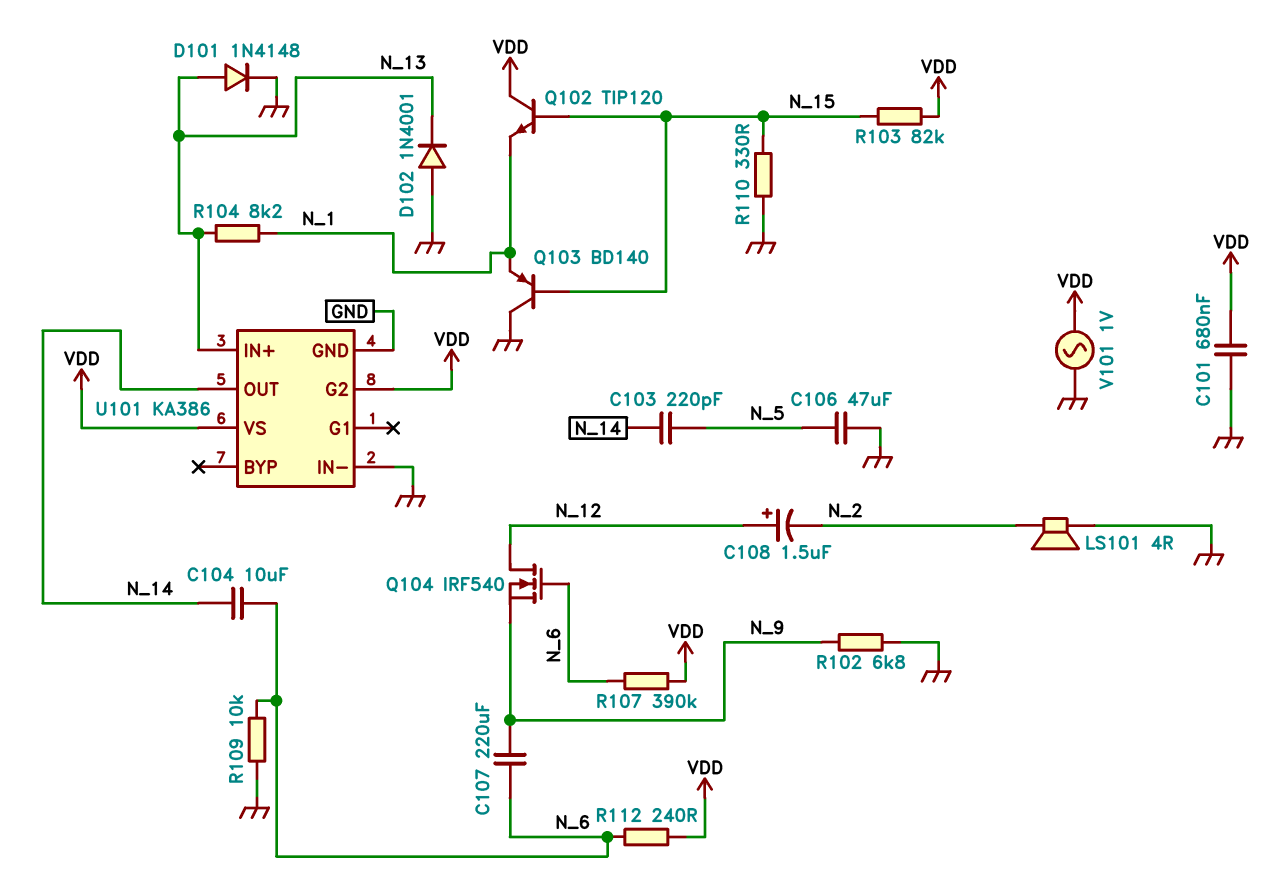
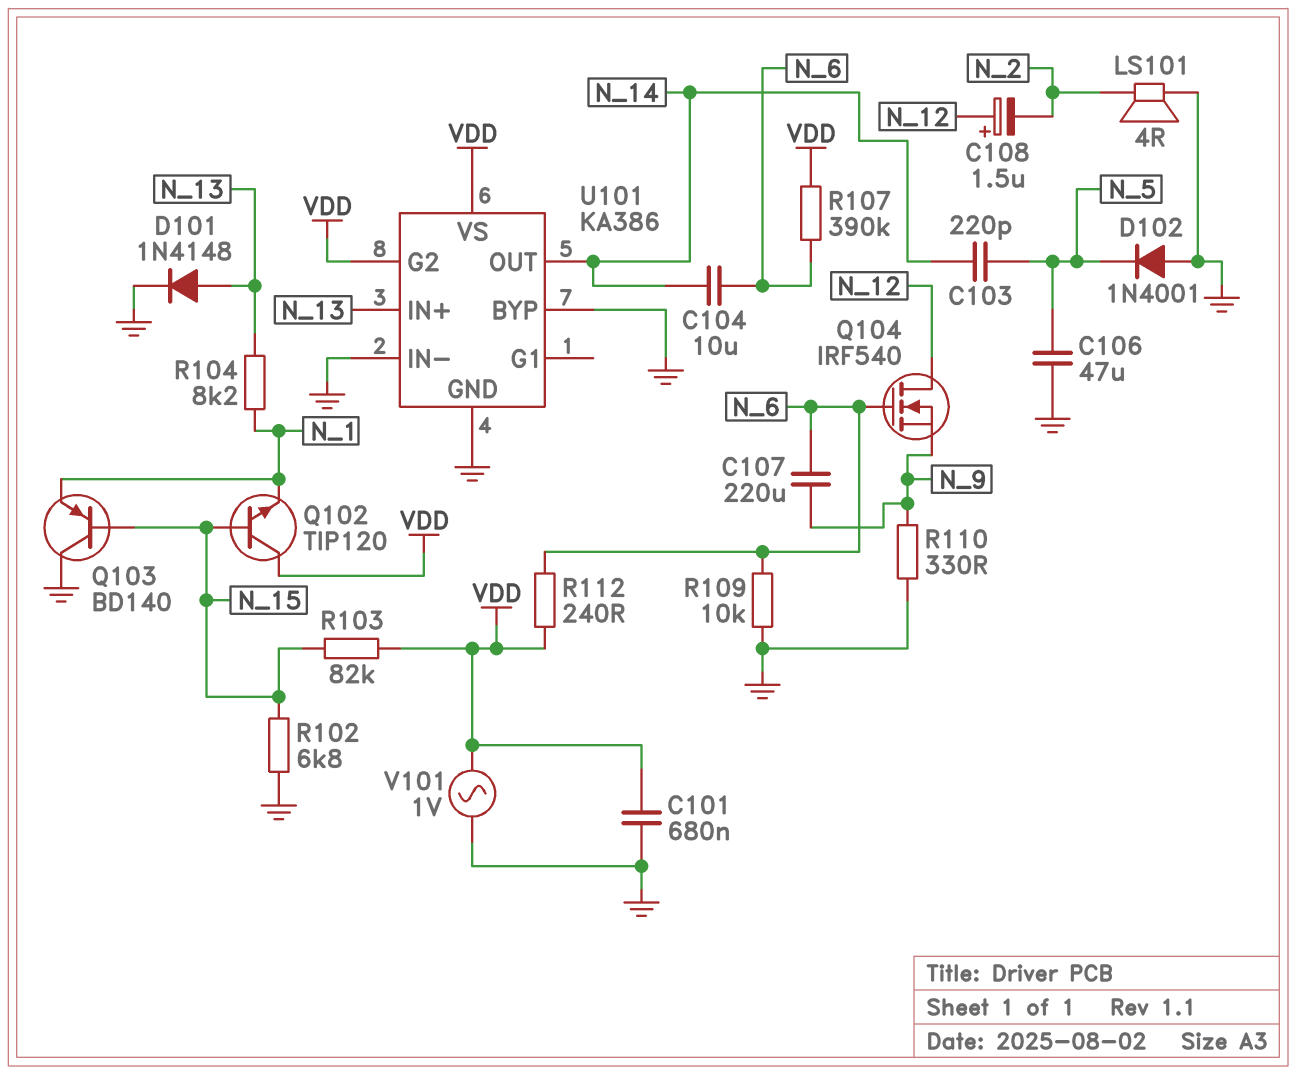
D102: diode 1N4001 (A GND, K N_13) -> diode 1N4001 (A GND, K N_5)
R102: 6.8k (GND, N_9) -> 6.8k (GND, N_15)
R110: 330 (GND, N_15) -> 330 (GND, N_9)
U101 pin BYP: none -> GND

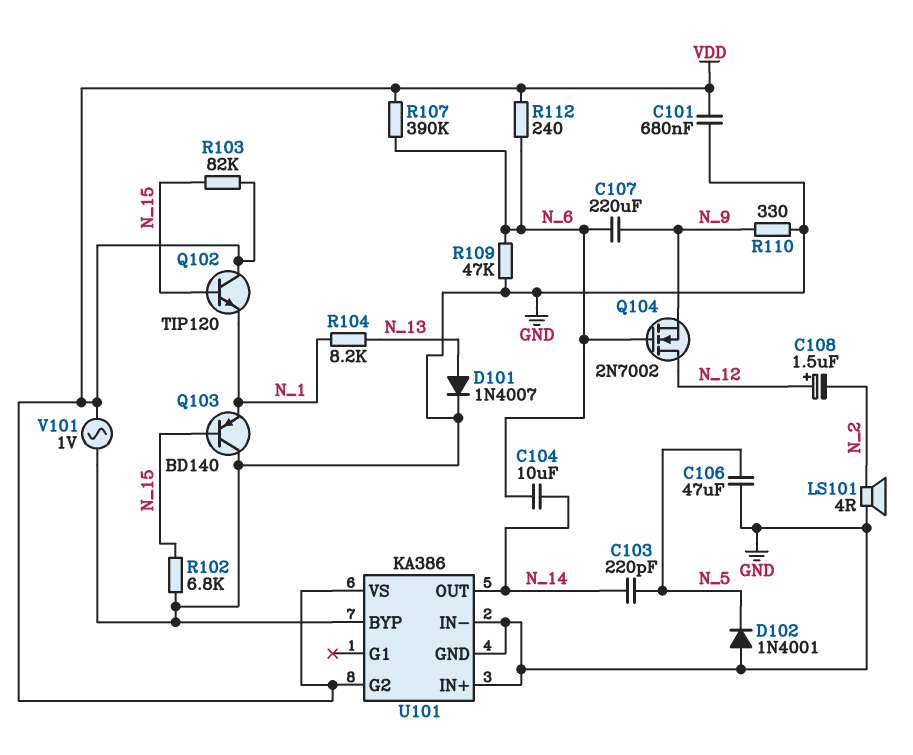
D101: diode 1N4148 (A N_13, K GND) -> diode 1N4007 (A N_13, K GND)
Q104: NMOS IRF540 (G N_6, D N_12, S N_9) -> NMOS 2N7002 (G N_6, D N_12, S N_9)
R109: 10k (GND, N_6) -> 47k (GND, N_6)
U101 pin IN+: N_13 -> GND

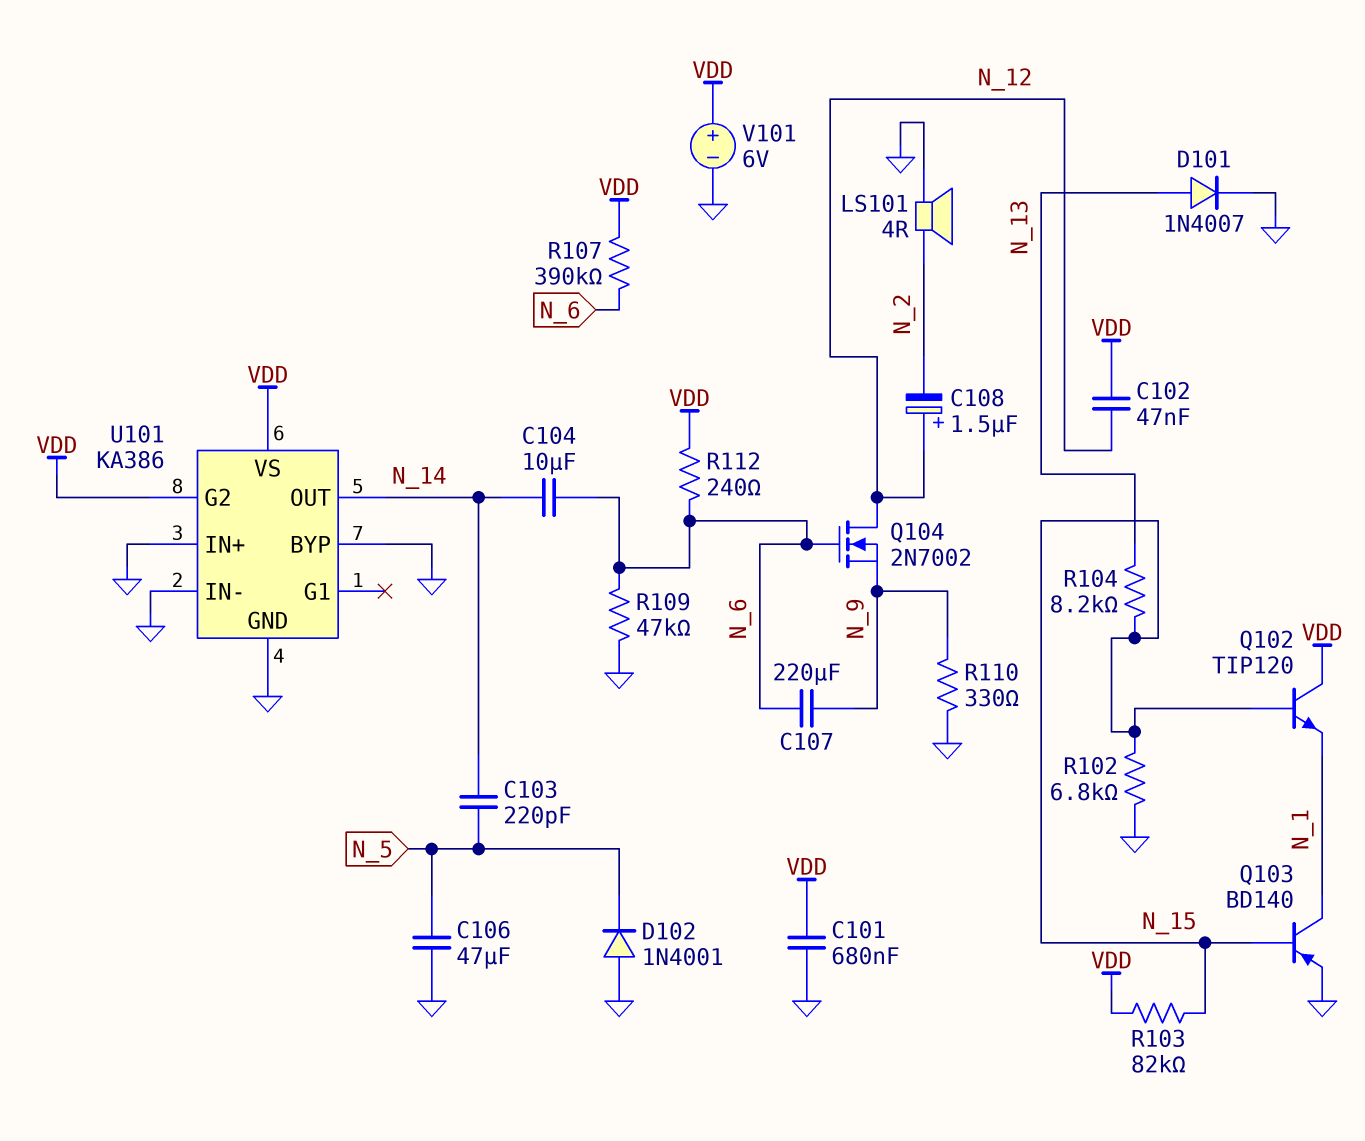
C102: none -> 47nF (N_12, VDD)
Q103: PNP BD140 (B N_15, C GND, E N_1) -> PNP BD140 (B N_15, C N_1, E GND)
R104: 8.2k (N_1, N_13) -> 8.2k (N_13, N_15)
V101: AC 1V (GND, VDD) -> 6V (plus VDD, minus GND)

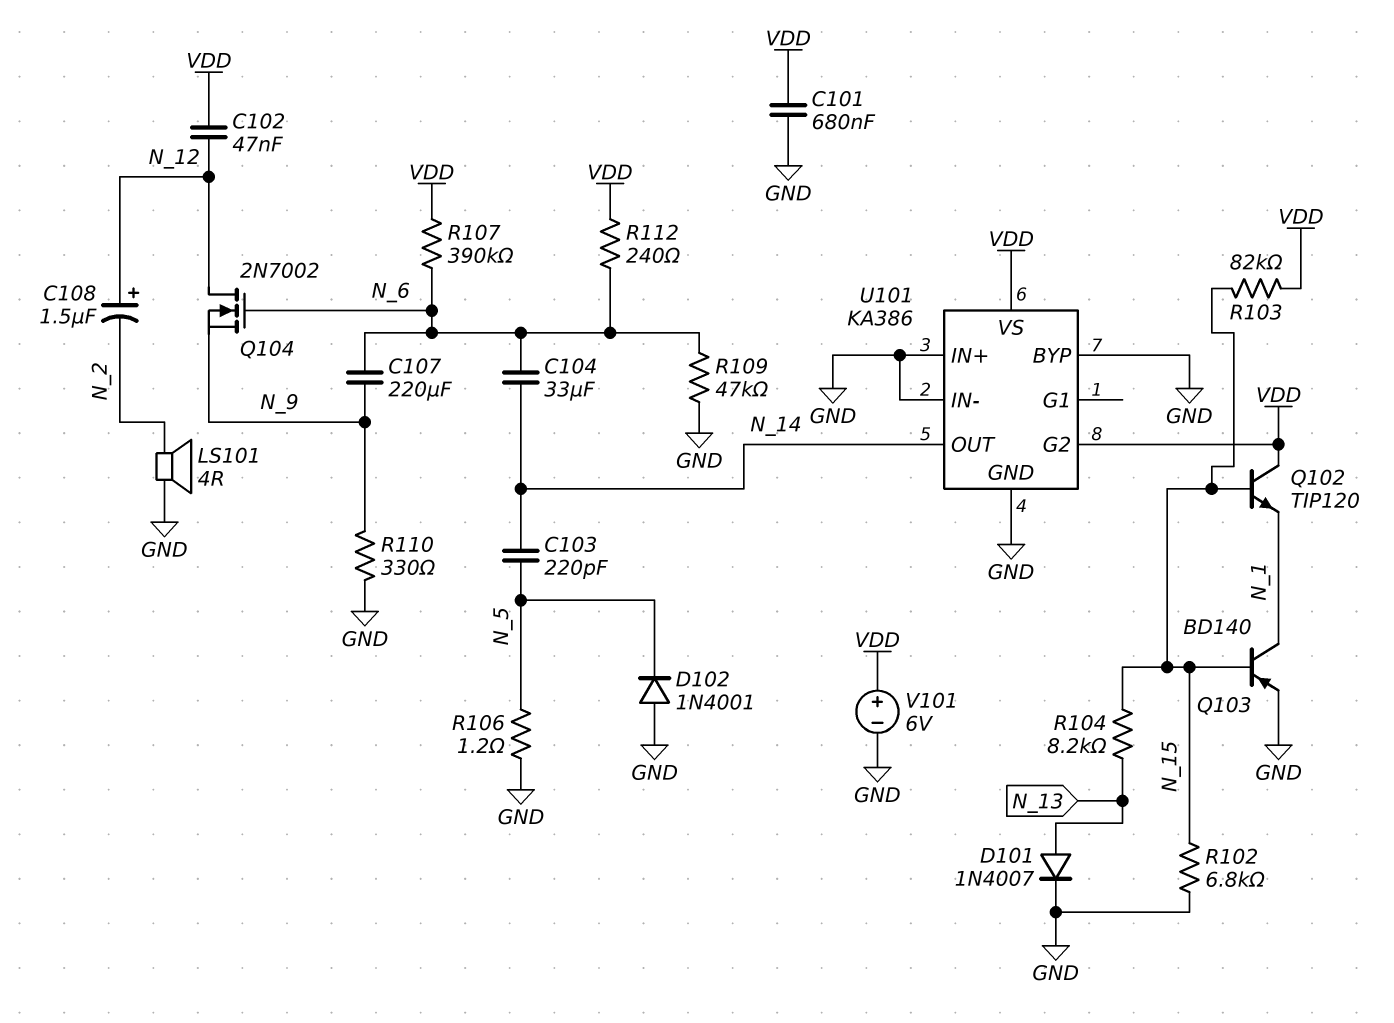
C104: 10uF (N_6, N_14) -> 33uF (N_6, N_14)
C106: 47uF (GND, N_5) -> none
R106: none -> 1.2 (GND, N_5)

